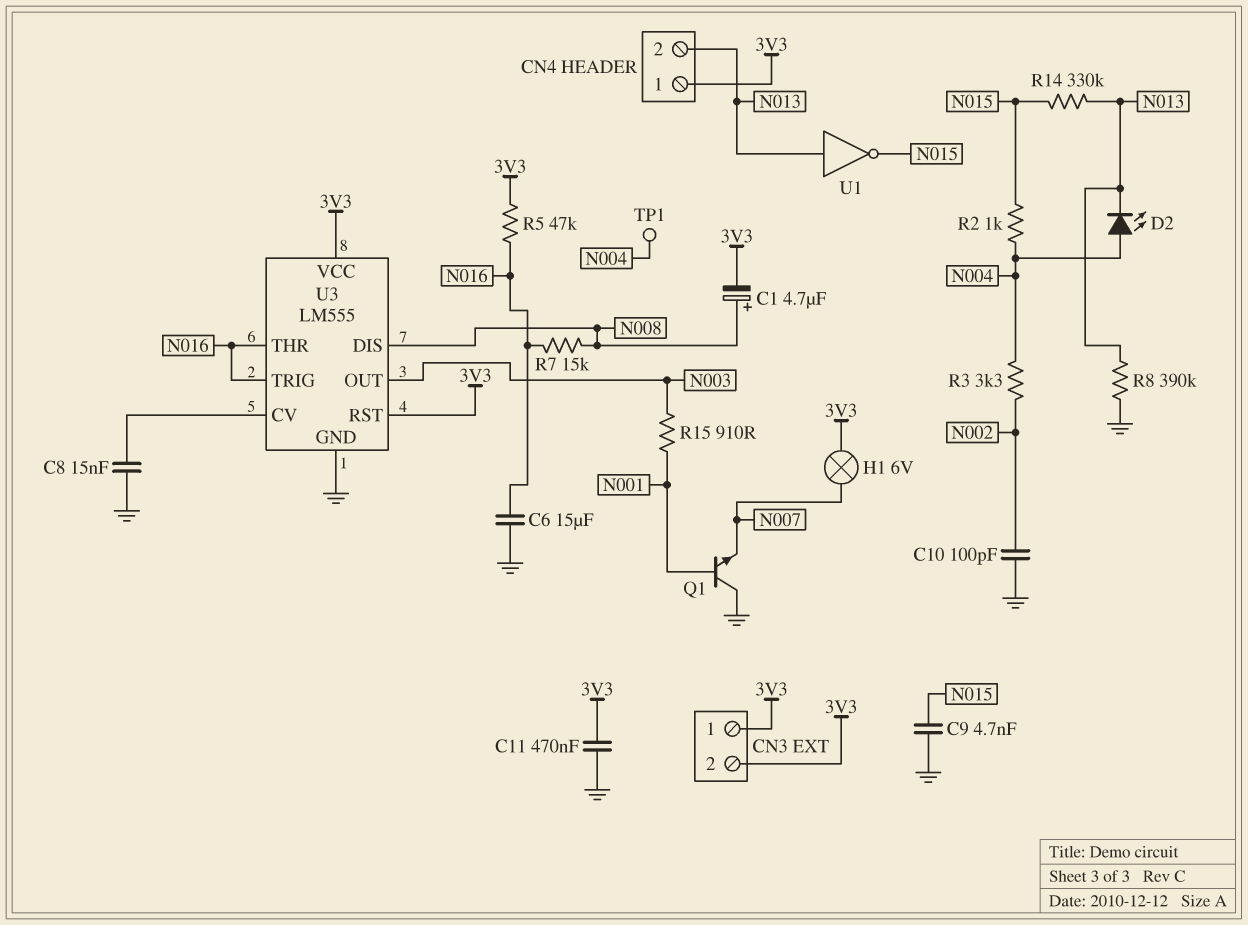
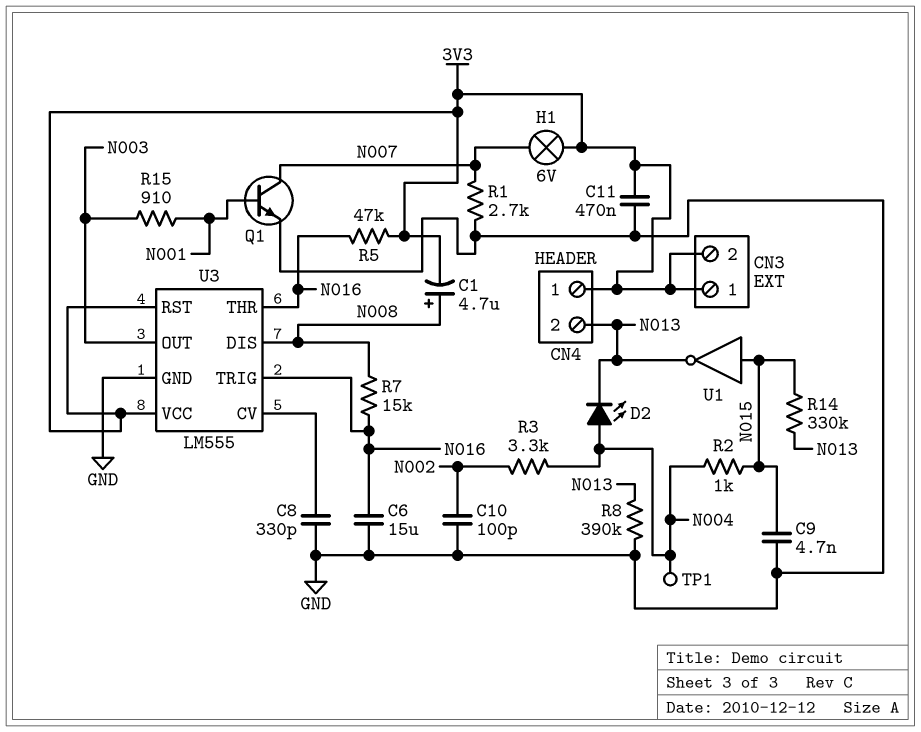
C8: 15nF (GND, U3/CV) -> 330pF (GND, U3/CV)
Q1: NPN (B N001, C GND, E N007) -> NPN (B N001, C N007, E GND)
R1: none -> 2.7k (GND, N007)
U1: NOT (in N013, out N015) -> NOT (in N015, out N013)

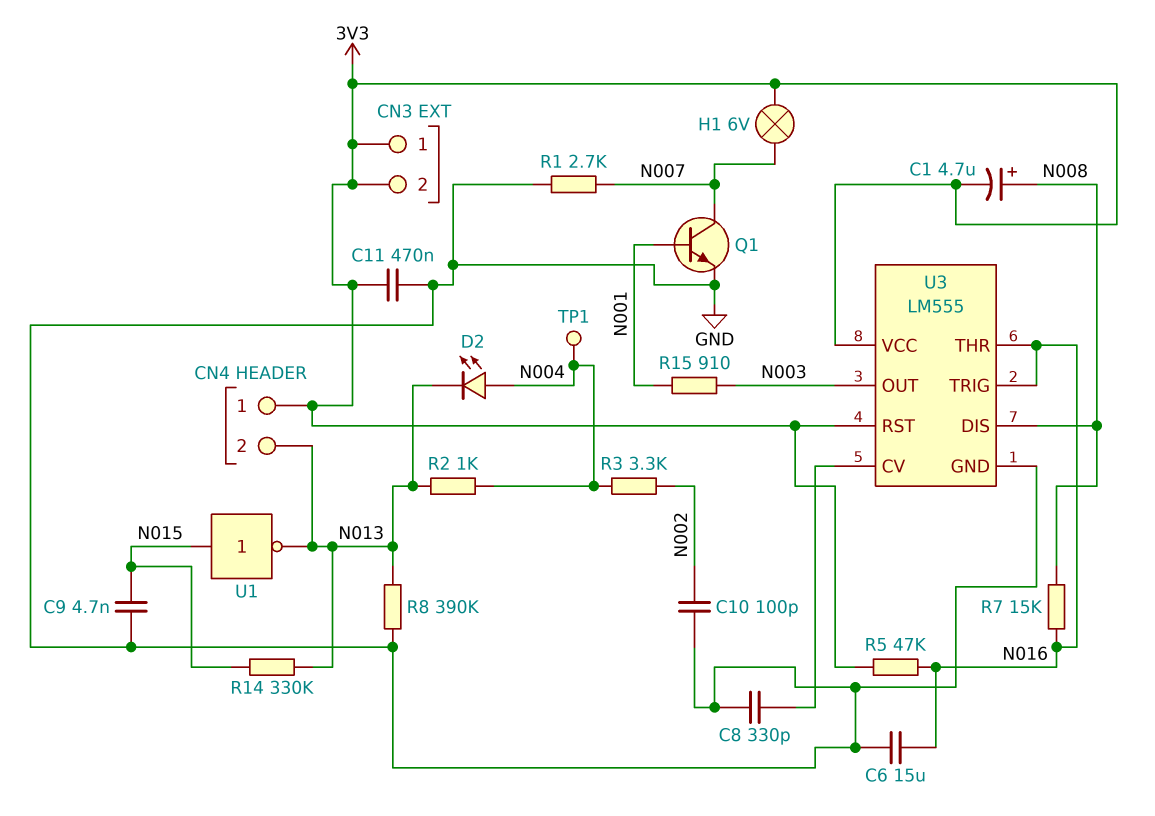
R2: 1k (N004, N015) -> 1k (N004, N013)

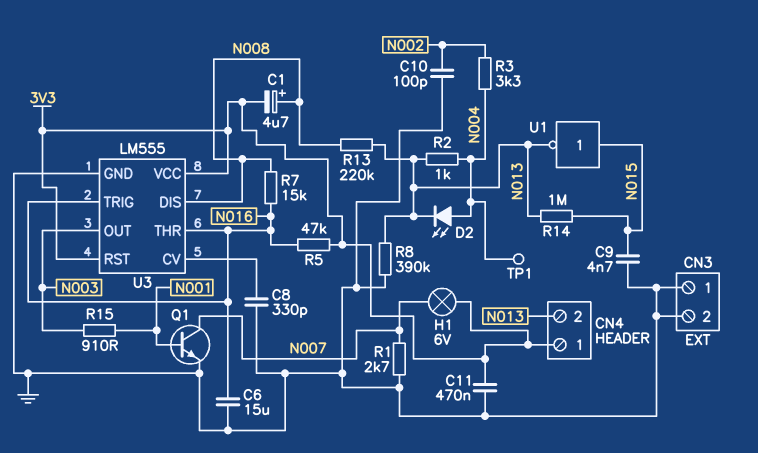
CN3 pin 1: 3V3 -> GND
CN3 pin 2: 3V3 -> GND
R13: none -> 220k (N008, N013)
R14: 330k (N013, N015) -> 1M (N013, N015)

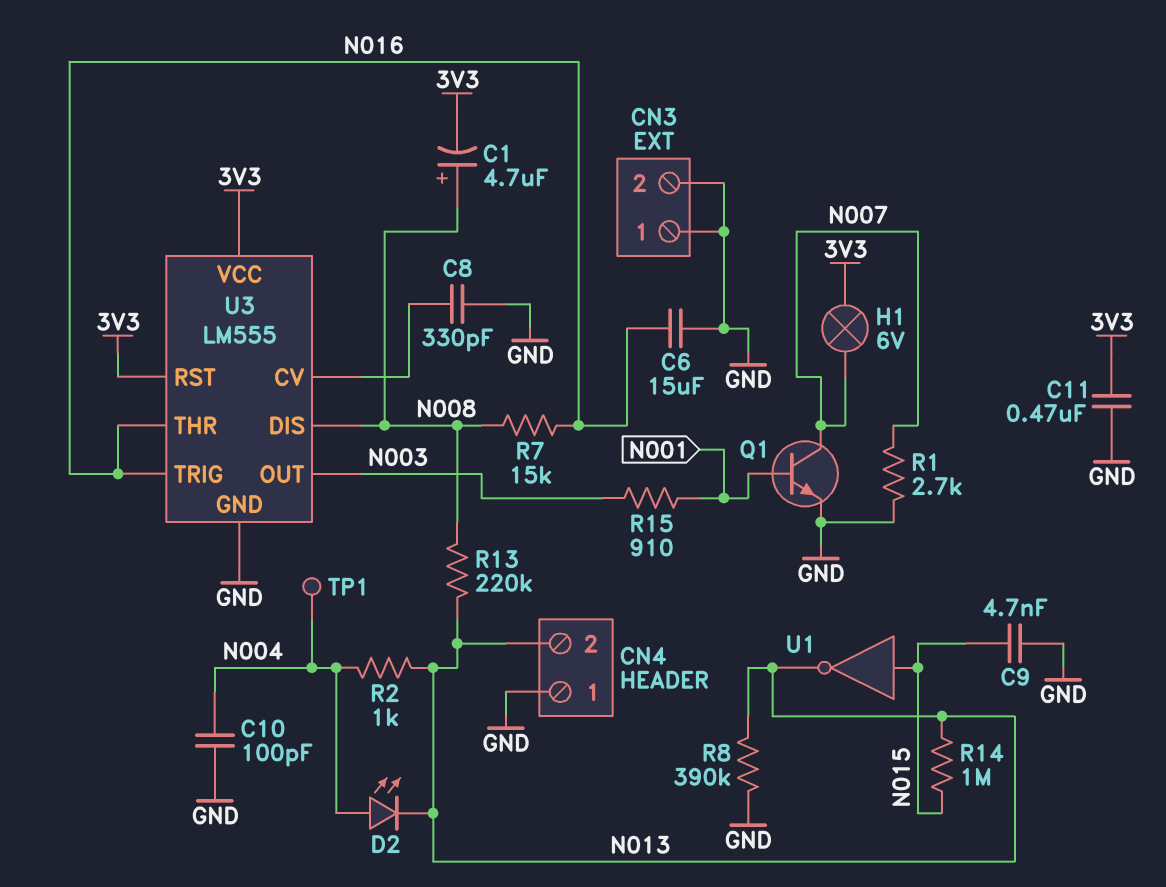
C10: 100pF (GND, N002) -> 100pF (GND, N004)
CN4 pin 1: 3V3 -> GND
R3: 3.3k (N002, N004) -> none
R5: 47k (3V3, N016) -> none

